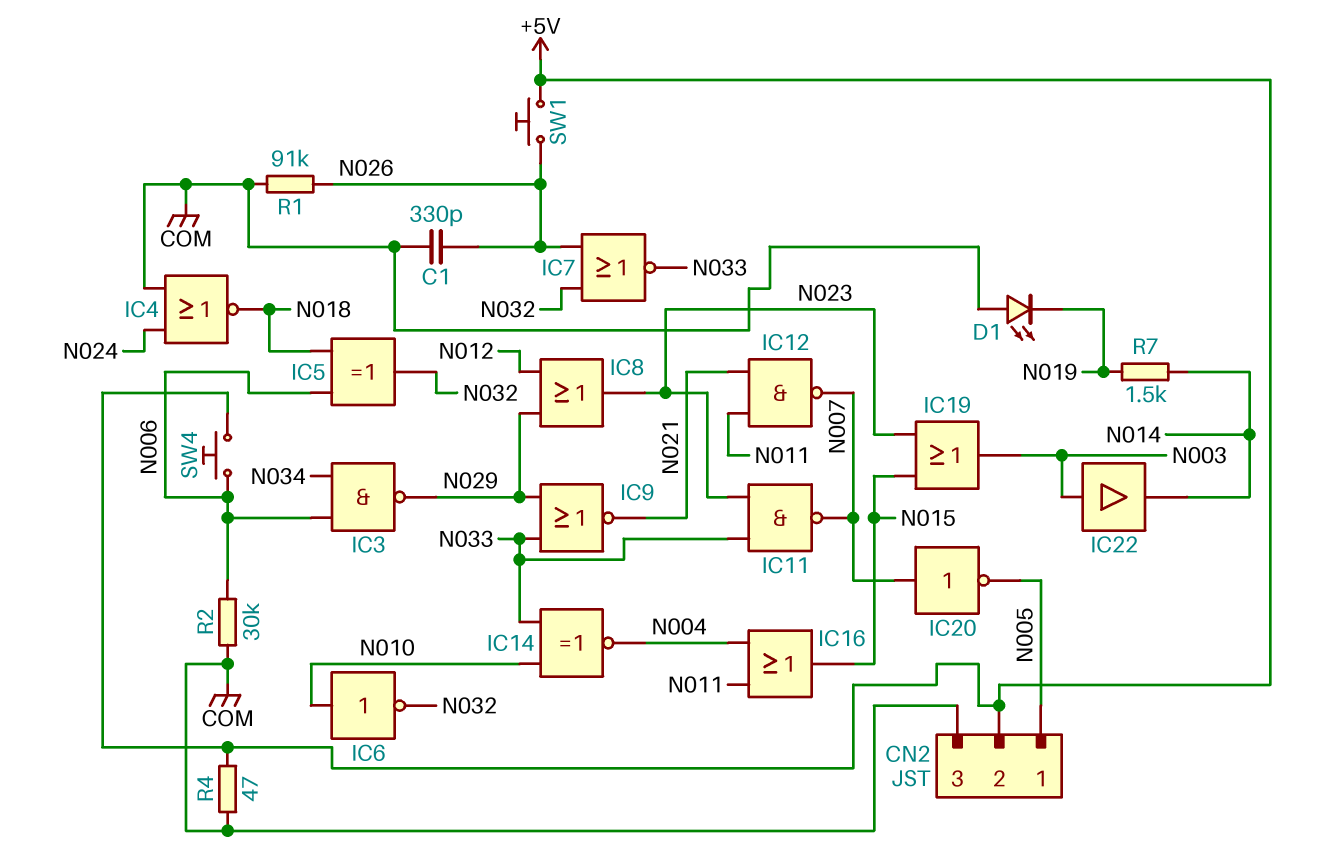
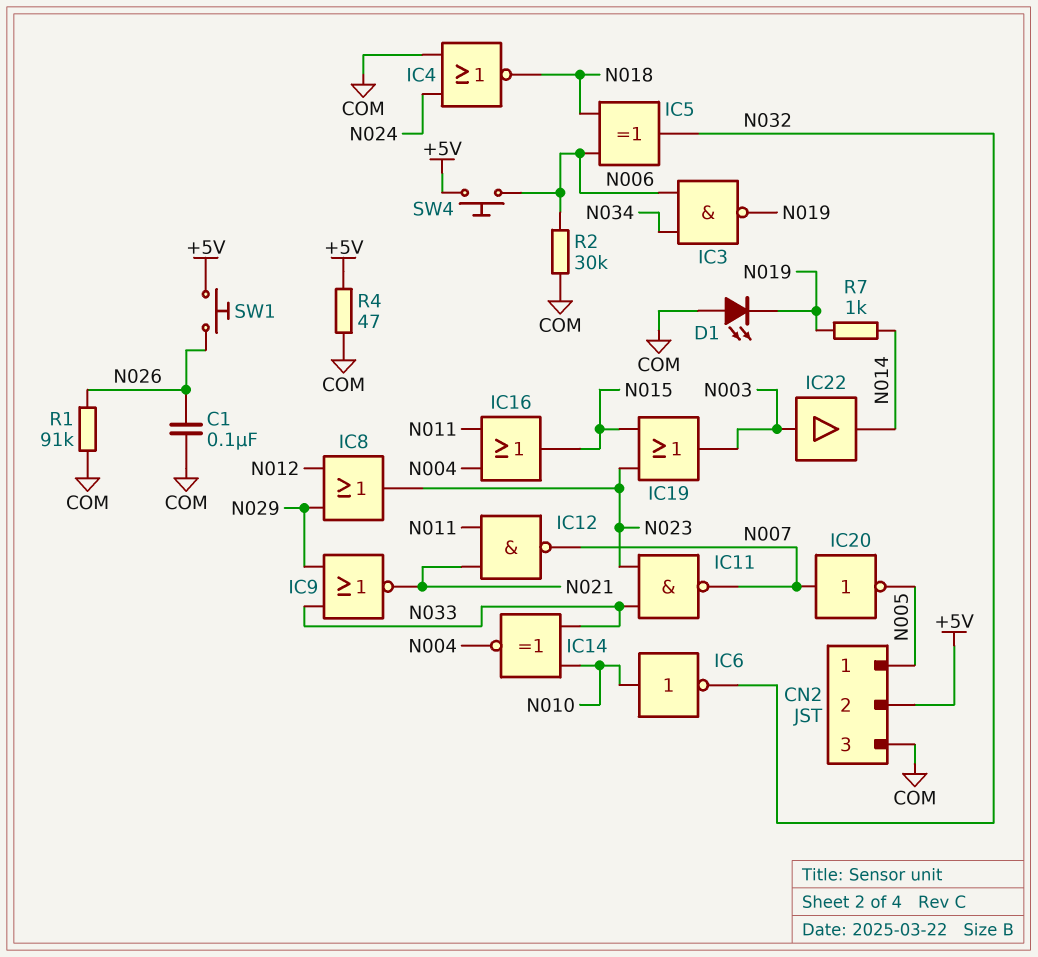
C1: 330pF (COM, N026) -> 100nF (COM, N026)
IC3: NAND (in N006, in N034, out N029) -> NAND (in N006, in N034, out N019)
IC7: NOR (in N026, in N032, out N033) -> none
R7: 1.5k (N014, N019) -> 1k (N014, N019)

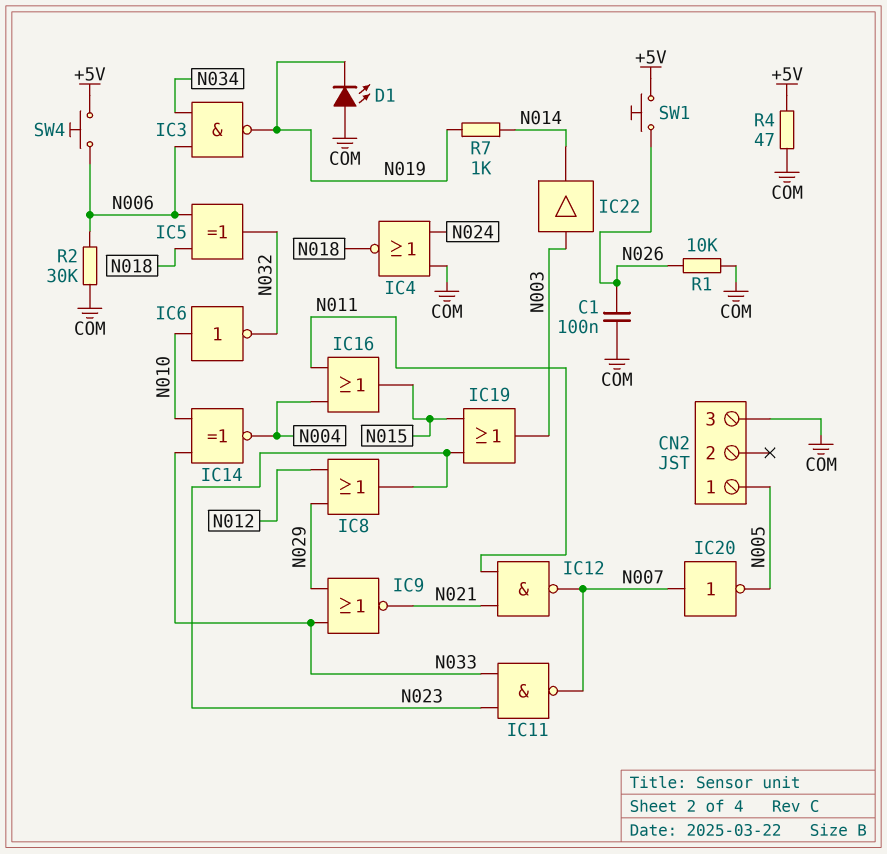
CN2 pin 2: +5V -> none
R1: 91k (COM, N026) -> 10k (COM, N026)

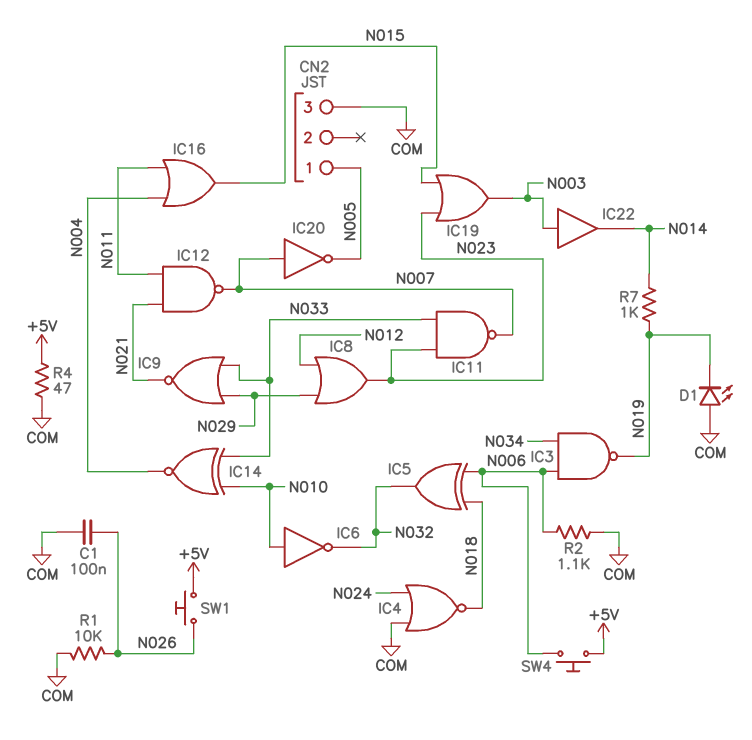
R2: 30k (COM, N006) -> 1.1k (COM, N006)

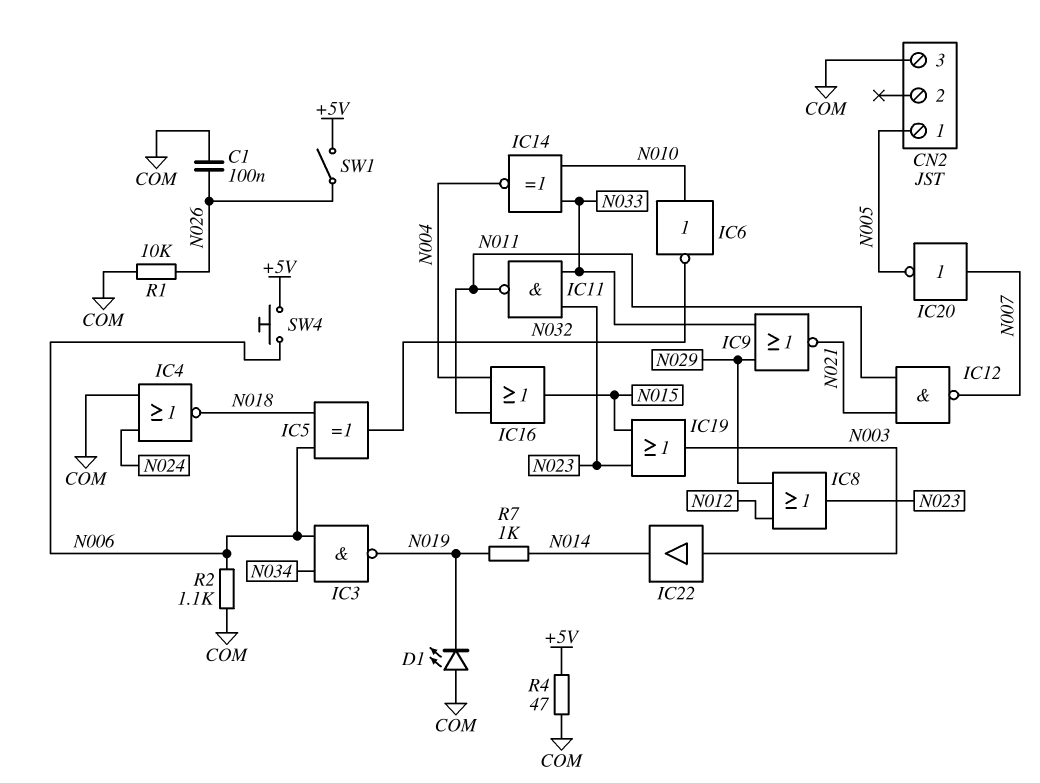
IC11: NAND (in N023, in N033, out N007) -> NAND (in N023, in N033, out N011)
SW1: button (+5V, N026) -> switch (+5V, N026)

